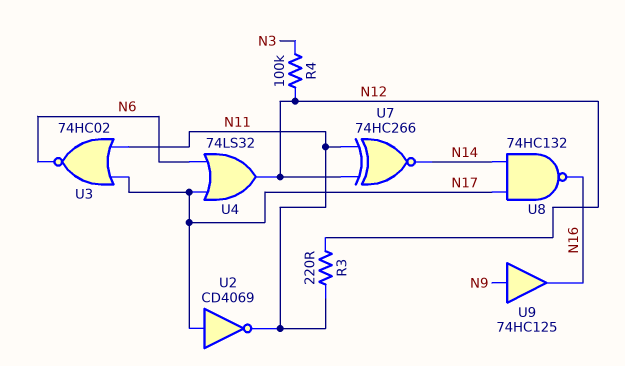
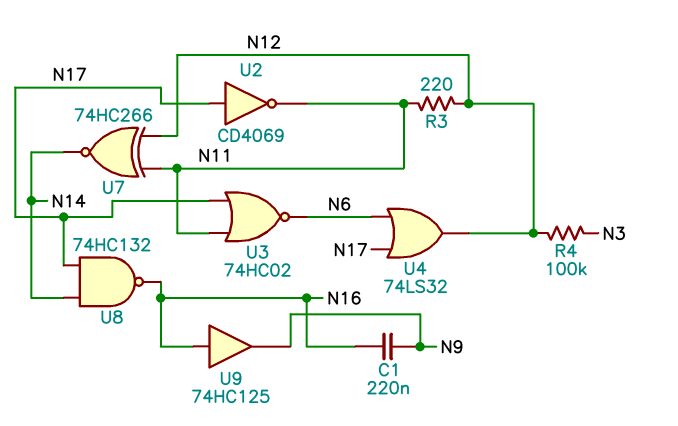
C1: none -> 220nF (N9, N16)
U9: buffer 74HC125 (in N9, out N16) -> buffer 74HC125 (in N16, out N9)

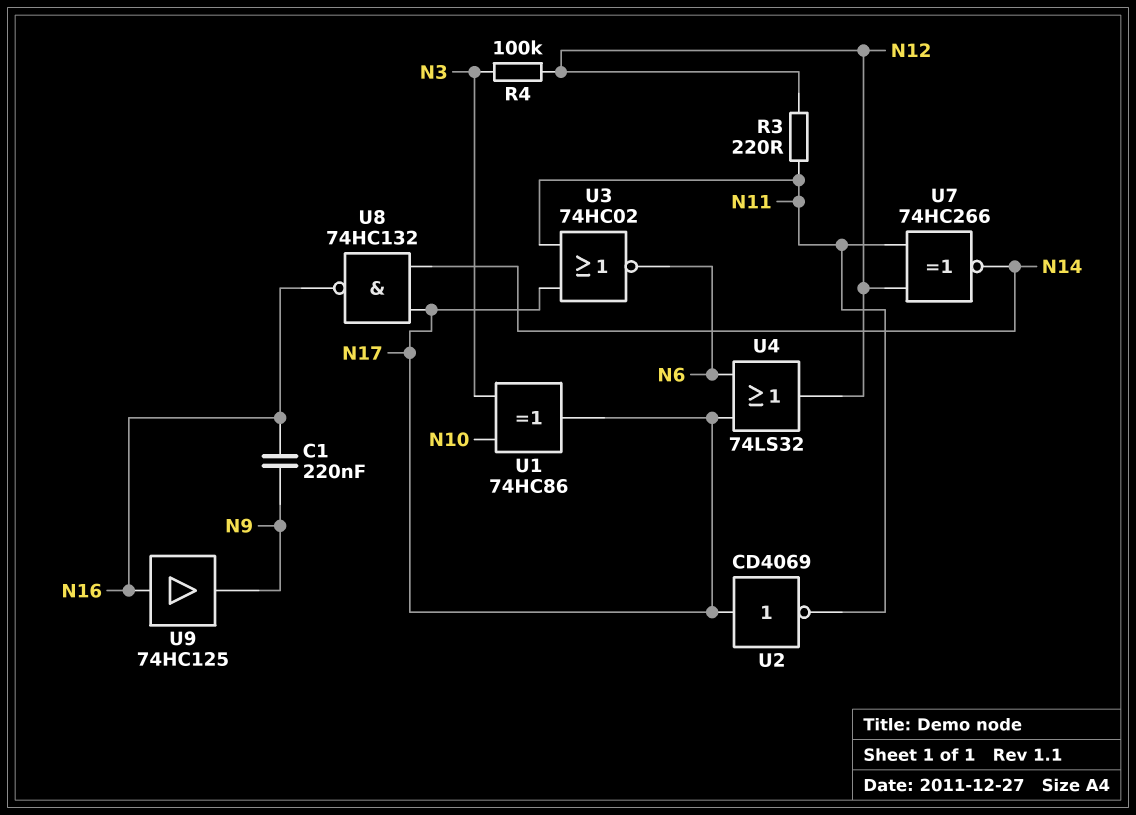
U1: none -> XOR 74HC86 (in N3, in N10, out N17)

